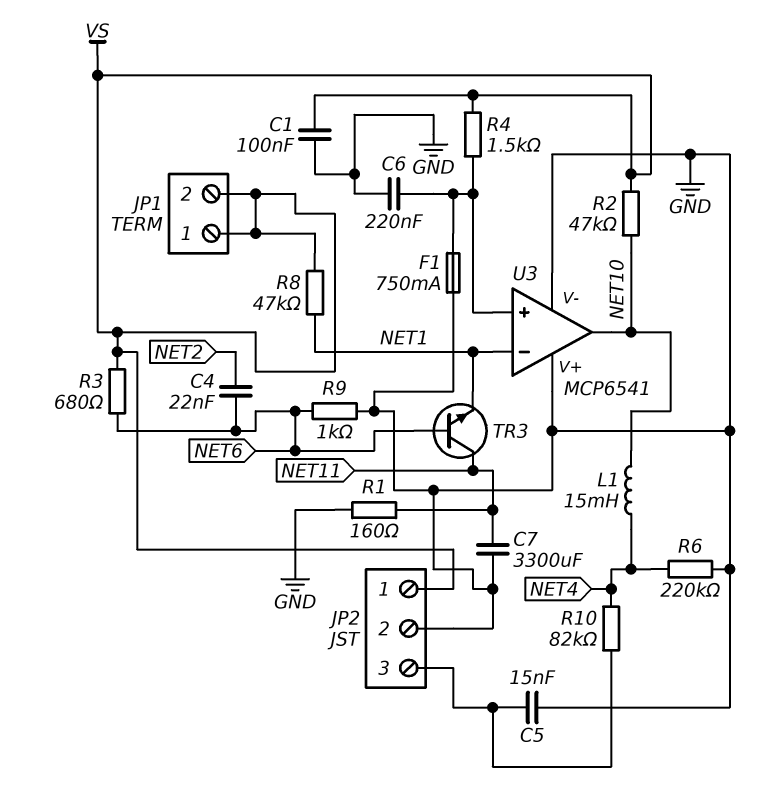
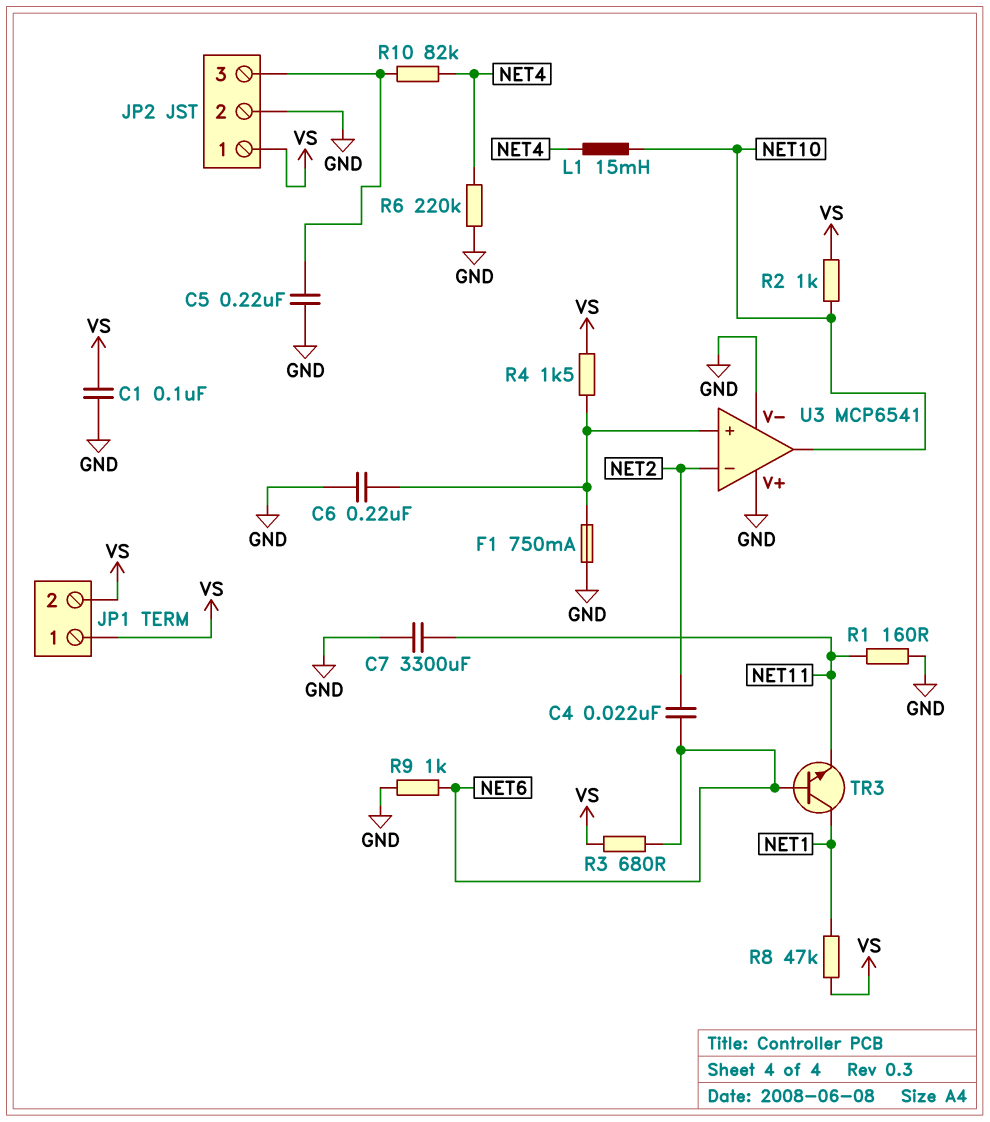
C5: 15nF (GND, JP2/3) -> 220nF (GND, JP2/3)
R2: 47k (NET10, VS) -> 1k (NET10, VS)
TR3: NPN (B NET6, C NET11, E NET1) -> NPN (B NET6, C NET1, E NET11)
U3 pin in-: NET1 -> NET2

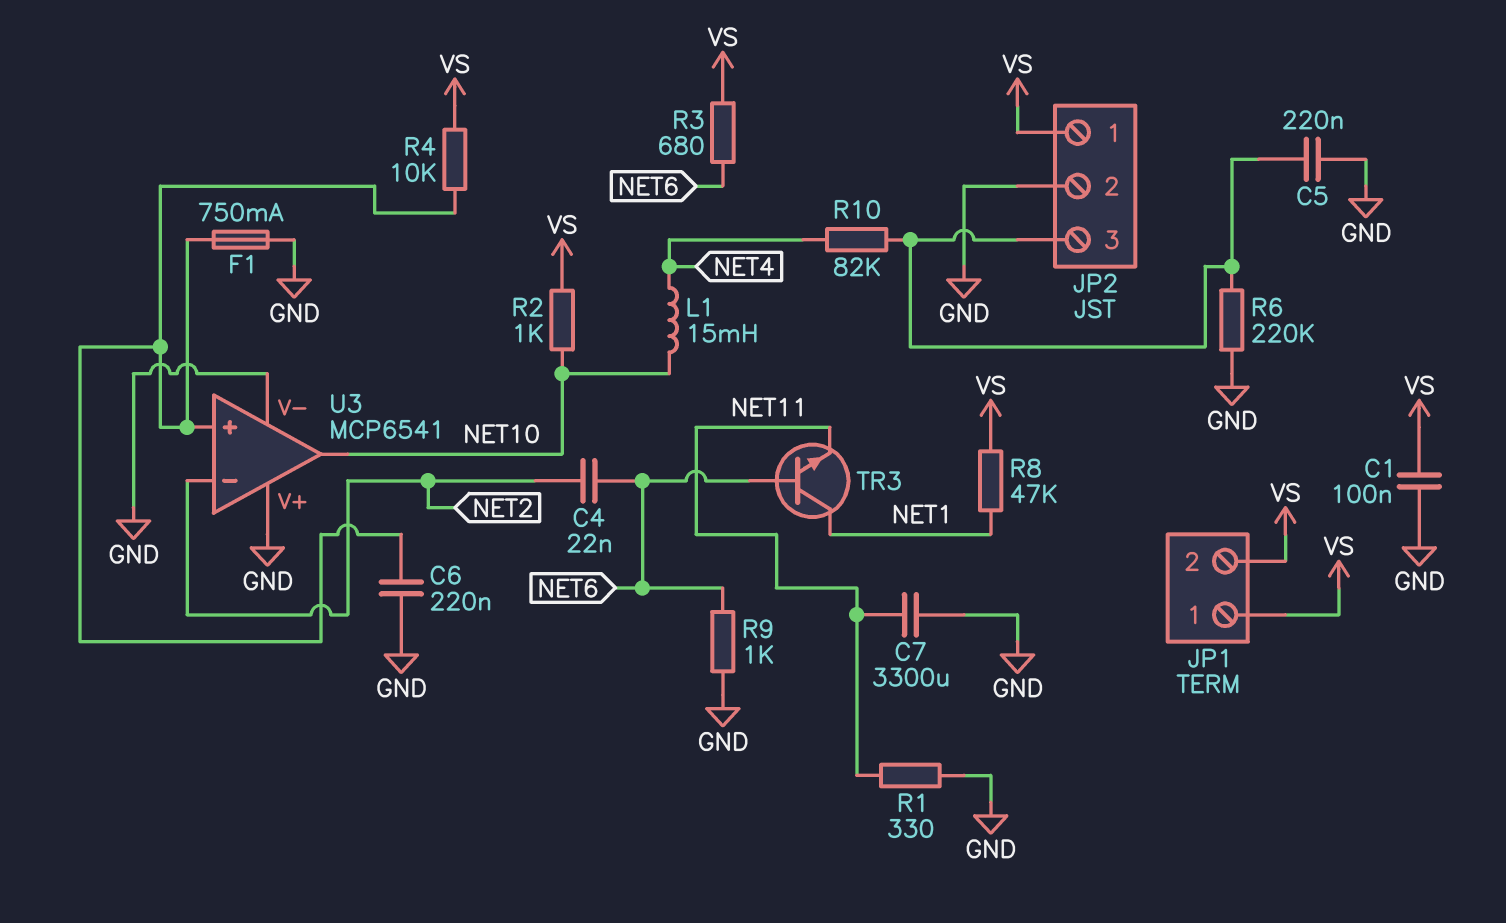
R1: 160 (GND, NET11) -> 330 (GND, NET11)
R4: 1.5k (U3/in+, VS) -> 10k (U3/in+, VS)
R6: 220k (GND, NET4) -> 220k (GND, JP2/3)

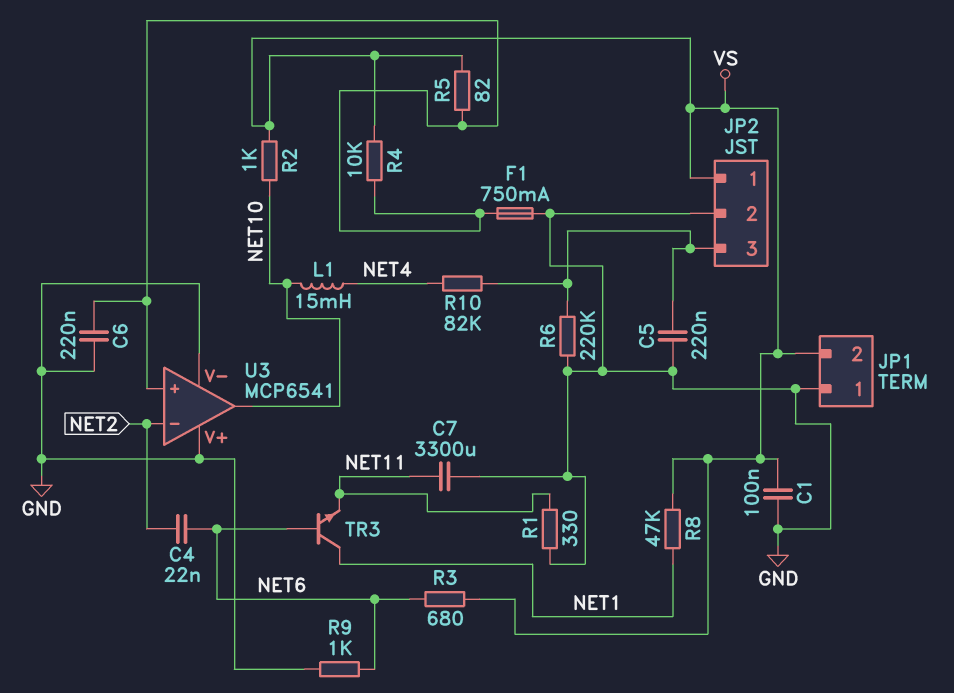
JP1 pin 1: VS -> GND
R5: none -> 82 (U3/in+, VS)

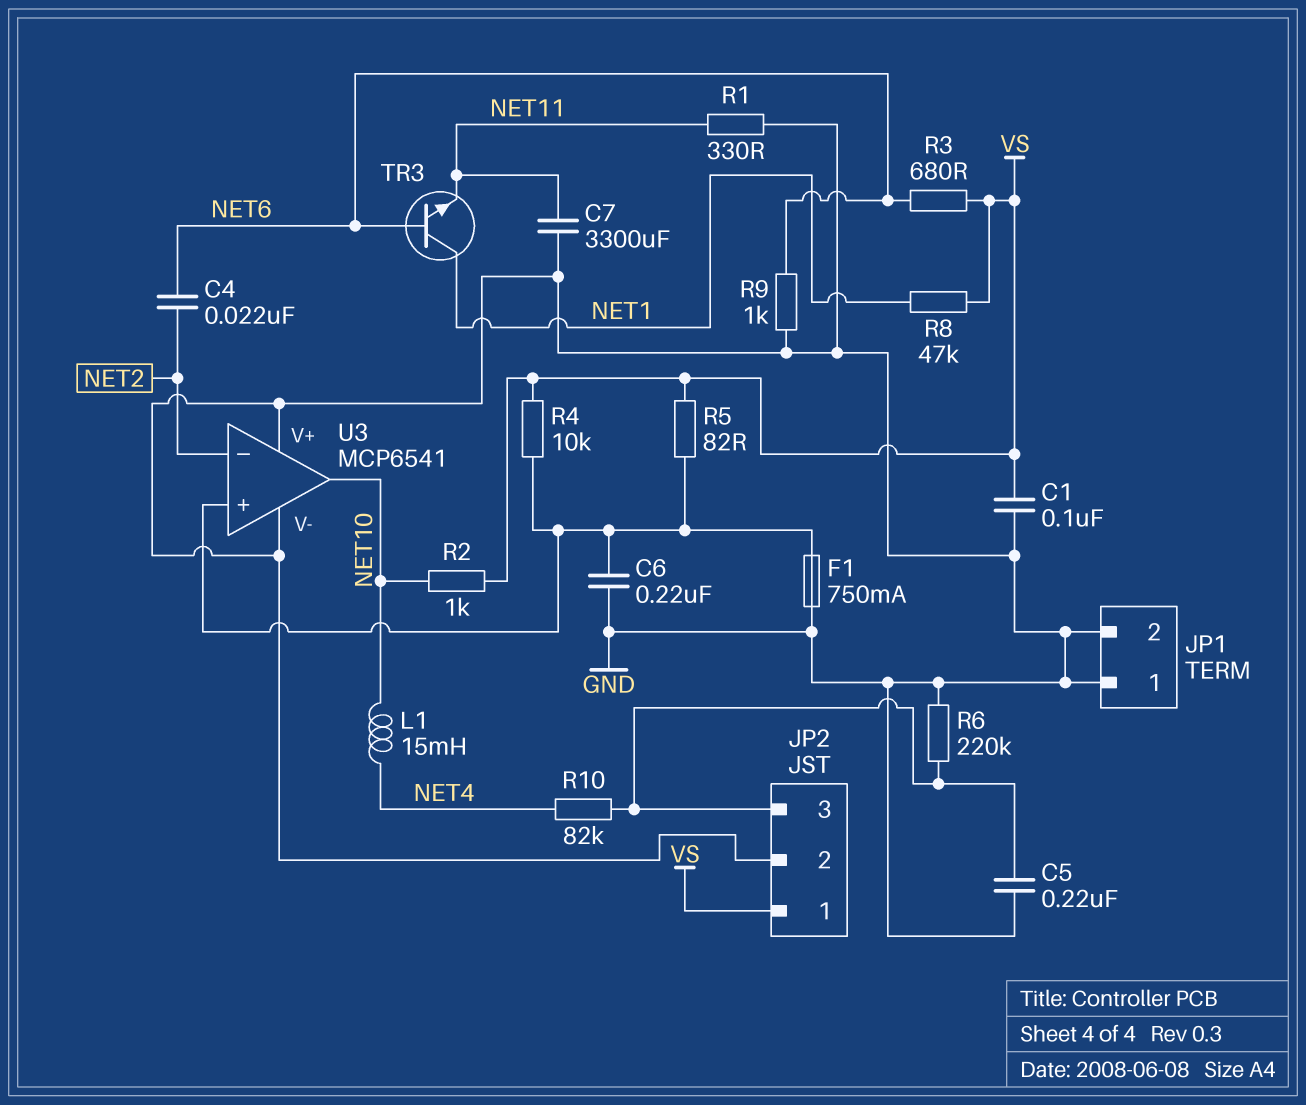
JP1 pin 2: VS -> GND

